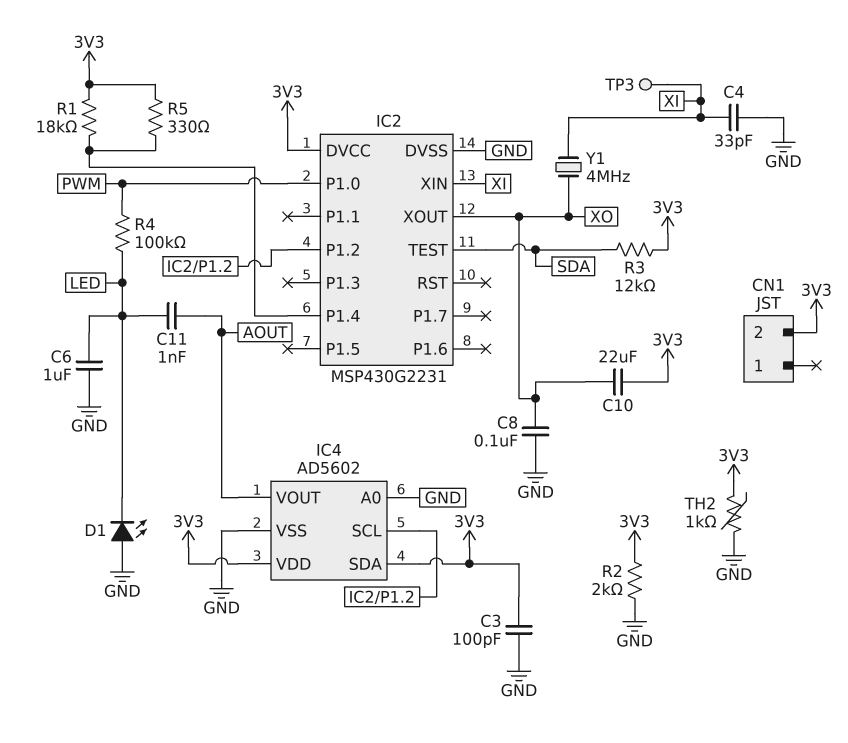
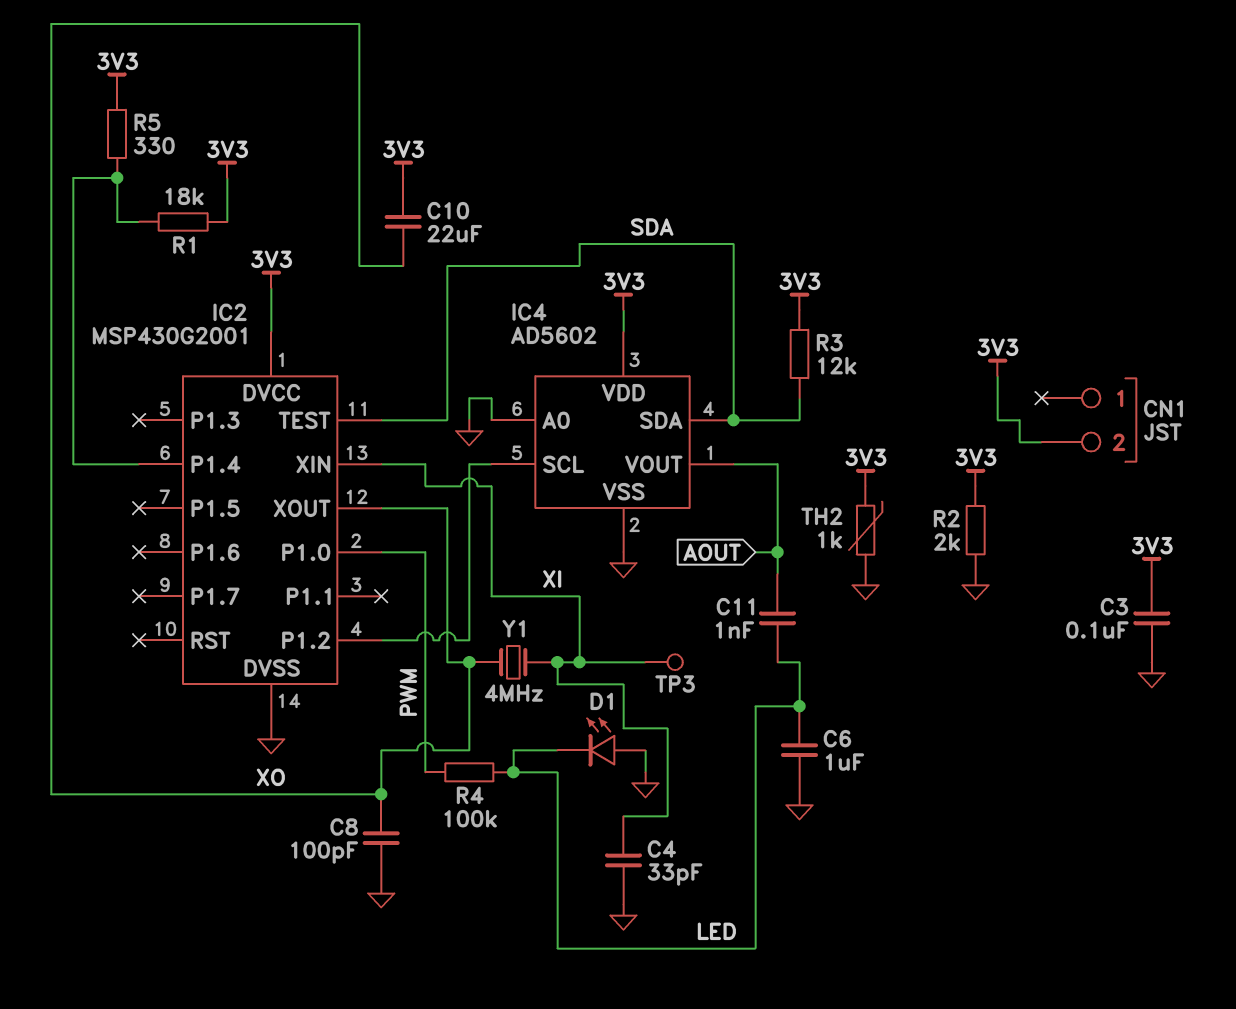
C3: 100pF (3V3, GND) -> 100nF (3V3, GND)
C8: 100nF (GND, XO) -> 100pF (GND, XO)
IC2: MSP430G2231 -> MSP430G2001
IC4 pin SDA: 3V3 -> SDA

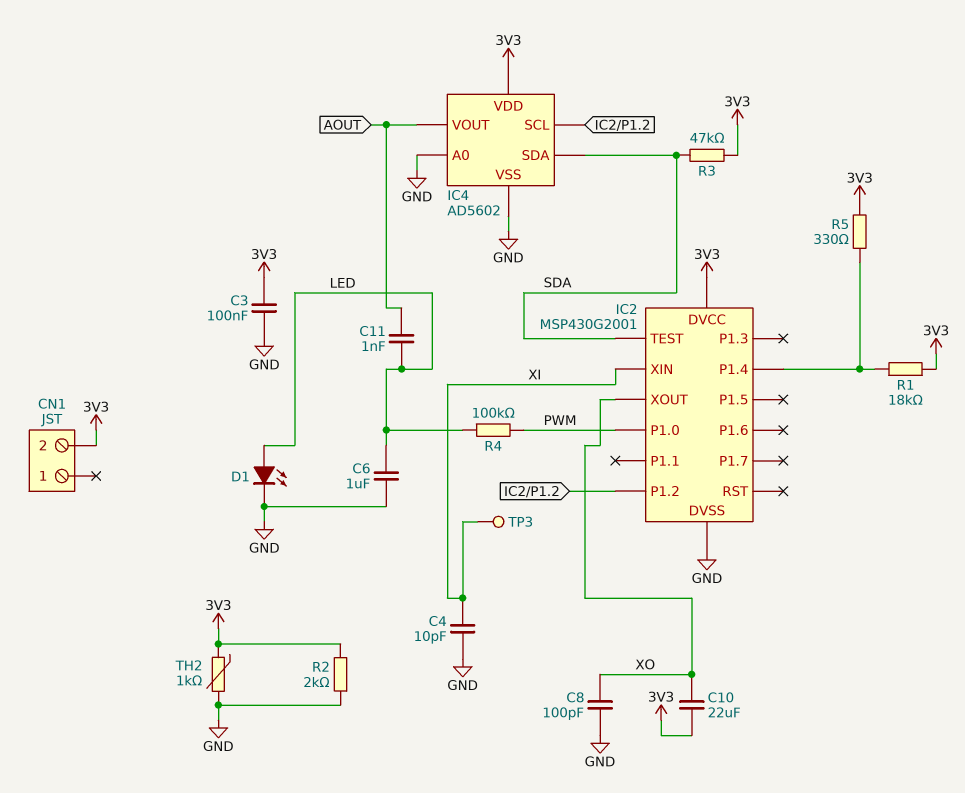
C4: 33pF (GND, XI) -> 10pF (GND, XI)
D1: LED (A GND, K LED) -> LED (A LED, K GND)
R3: 12k (3V3, SDA) -> 47k (3V3, SDA)
Y1: 4MHz (XI, XO) -> none

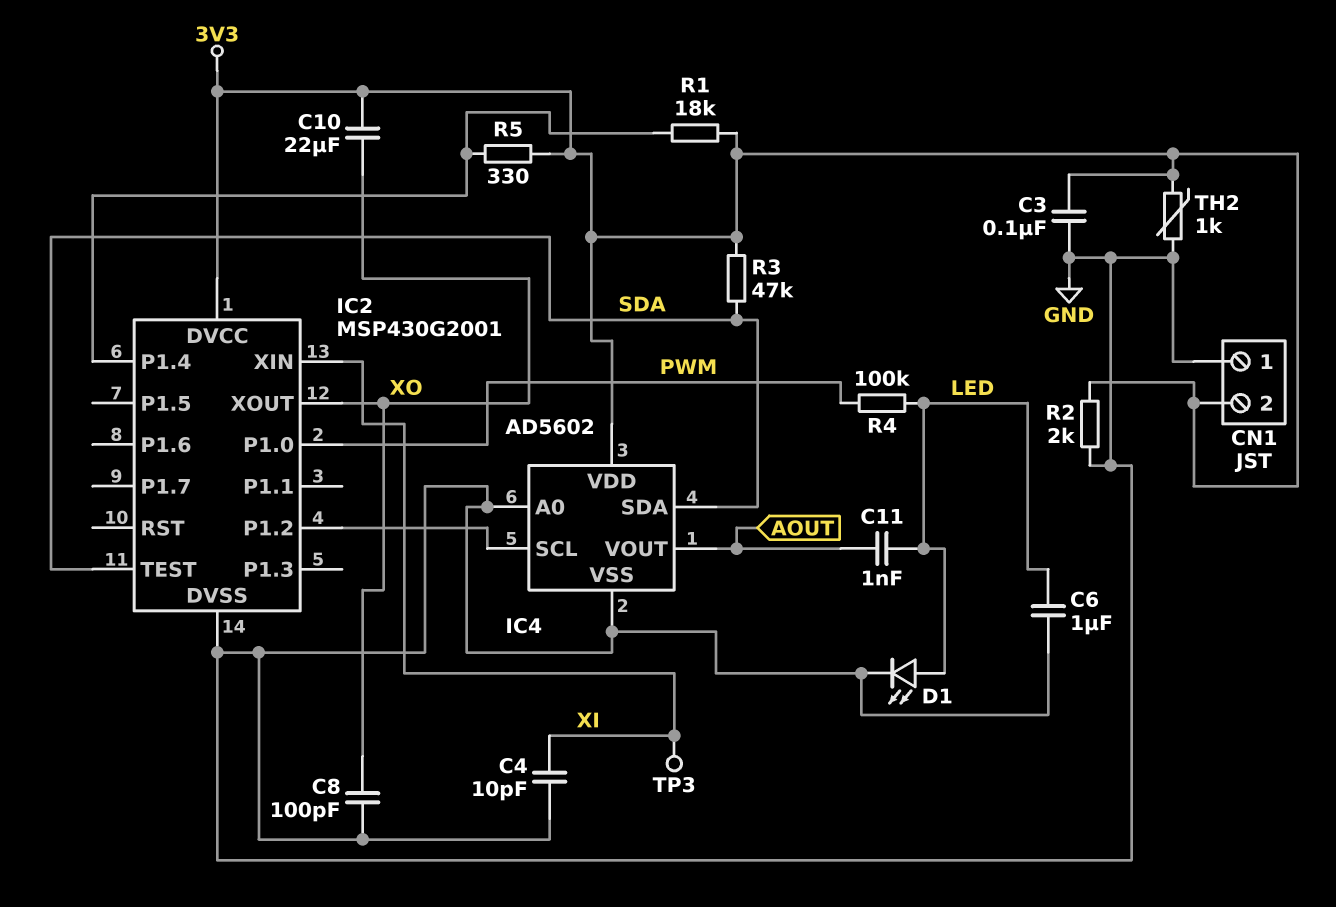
CN1 pin 1: none -> GND

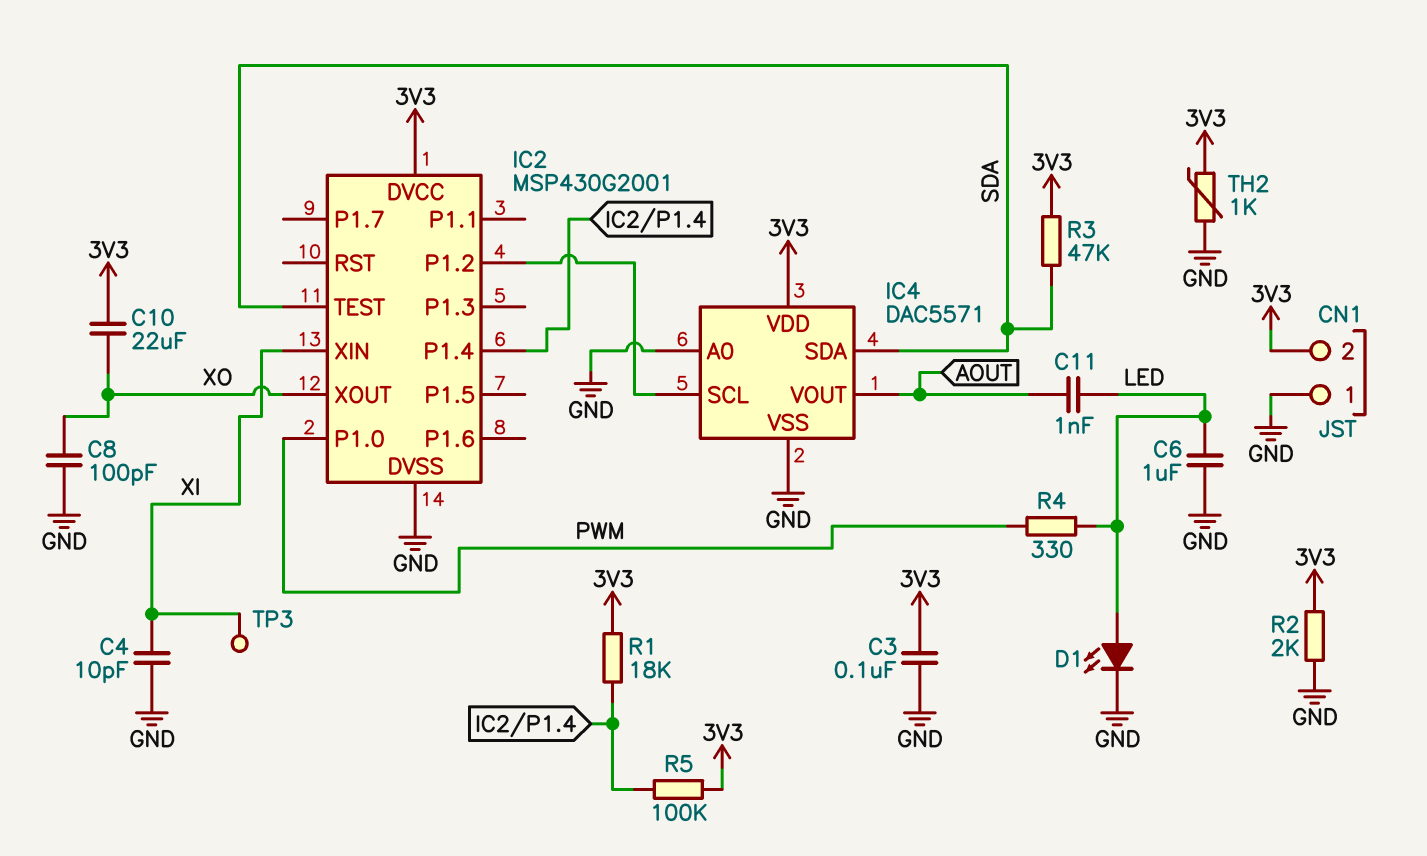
IC4: AD5602 -> DAC5571
R4: 100k (LED, PWM) -> 330 (LED, PWM)
R5: 330 (3V3, IC2/P1.4) -> 100k (3V3, IC2/P1.4)

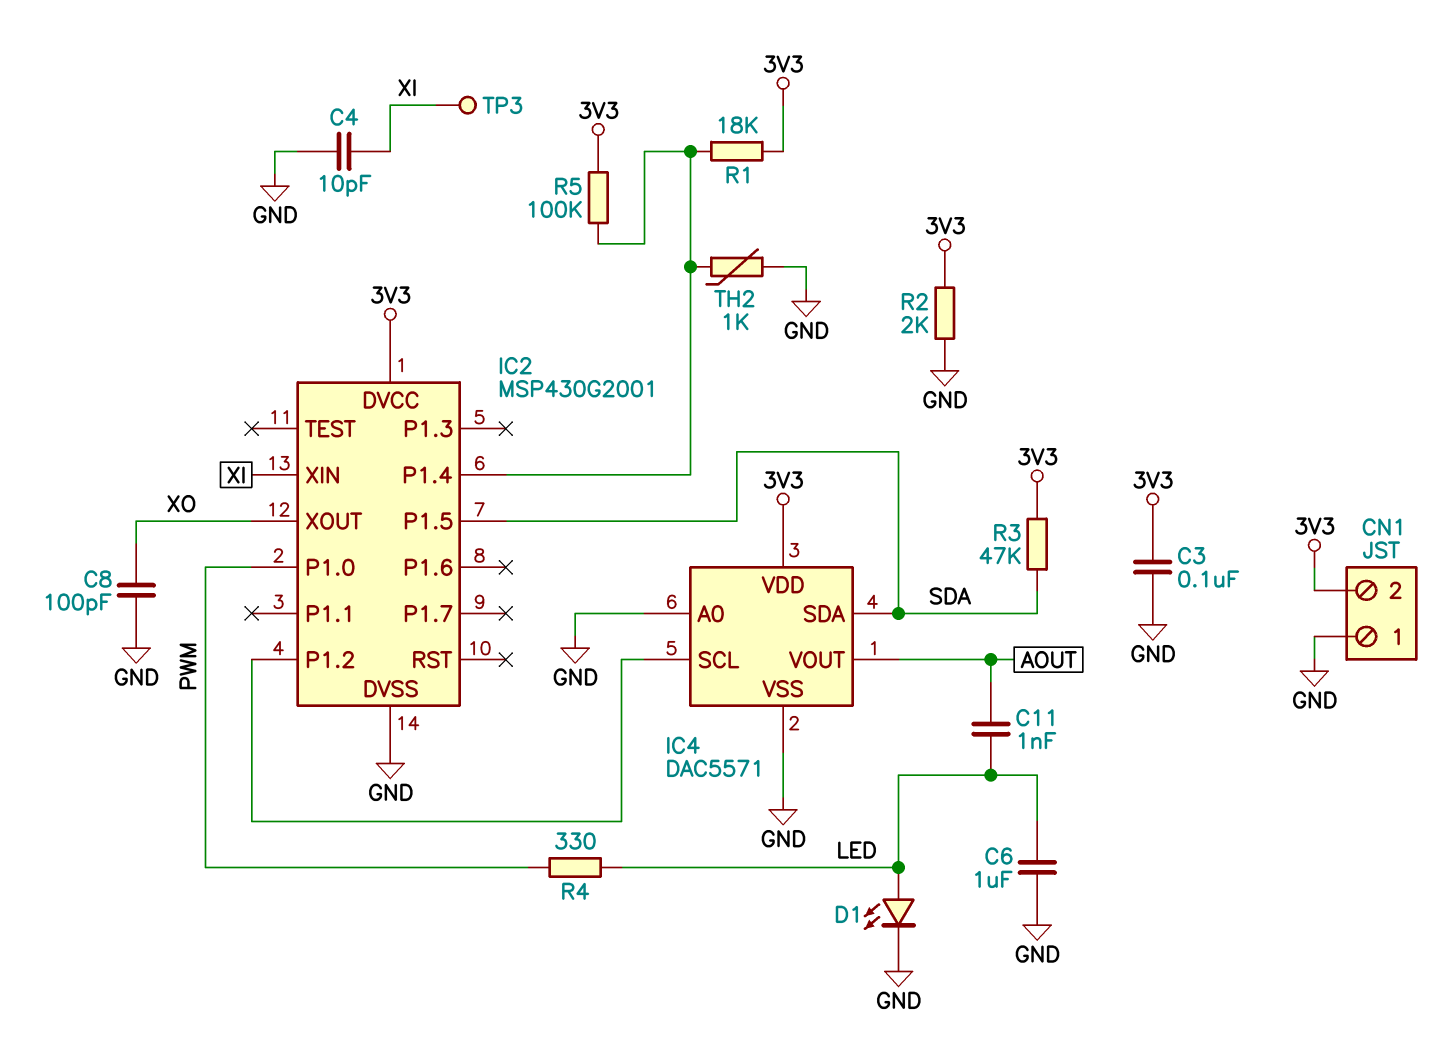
C10: 22uF (3V3, XO) -> none
IC2 pin P1.5: none -> SDA
IC2 pin TEST: SDA -> none
TH2: 1k (3V3, GND) -> 1k (GND, IC2/P1.4)

